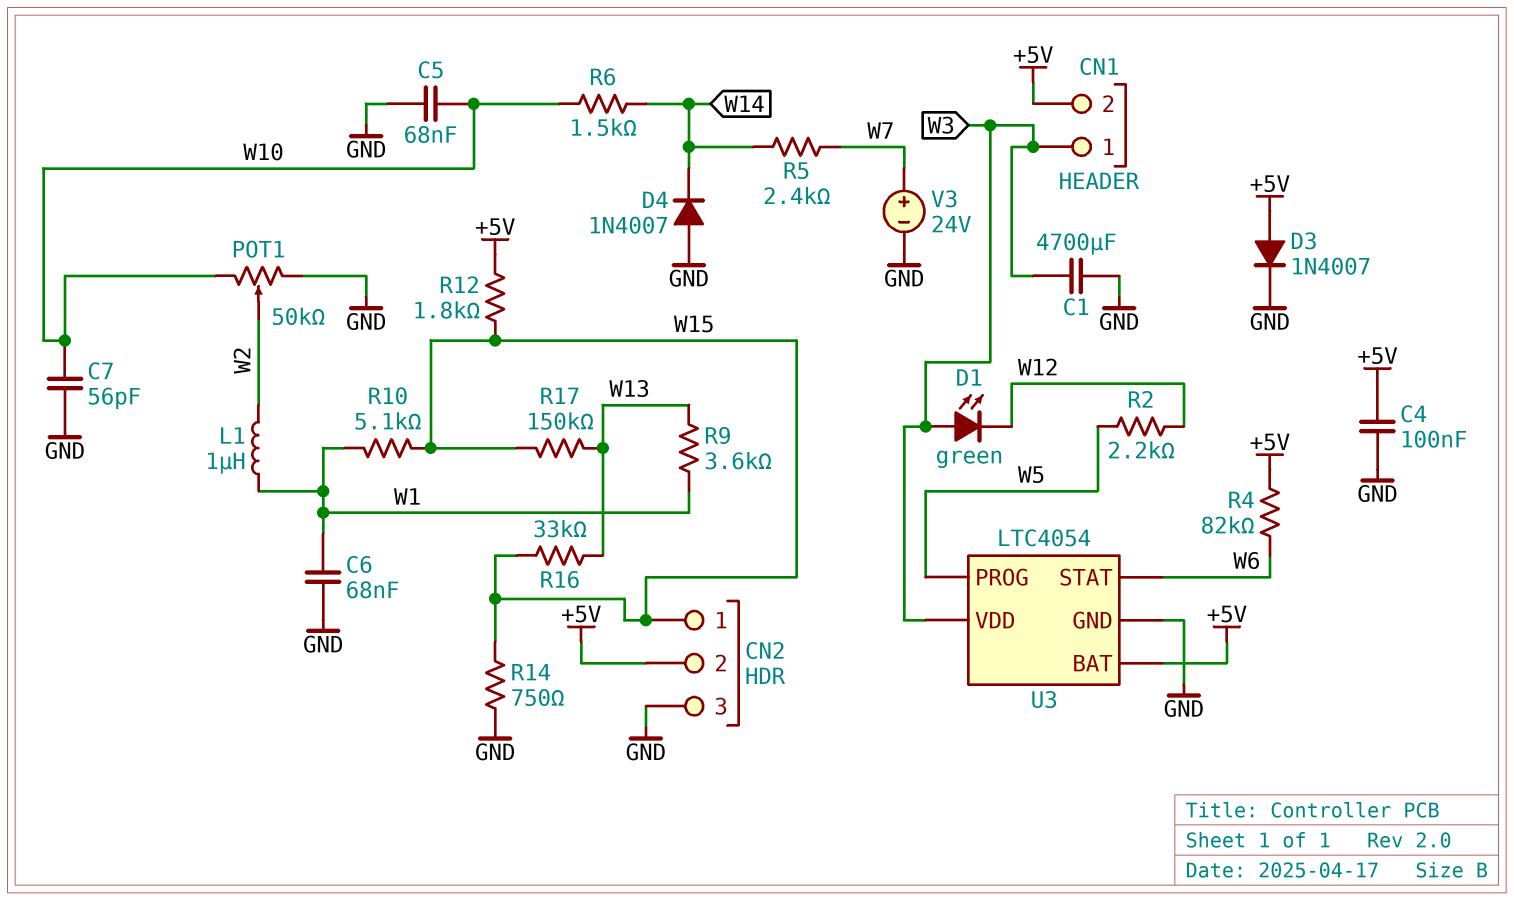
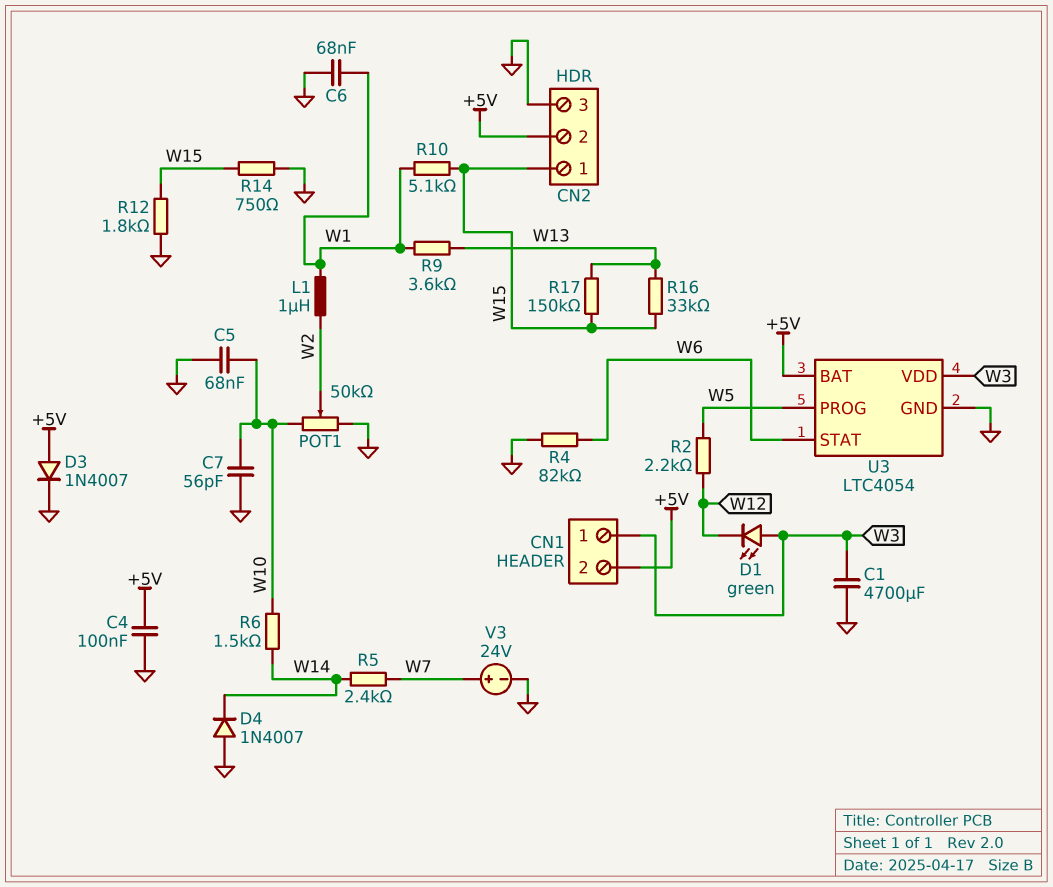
R4: 82k (+5V, W6) -> 82k (GND, W6)
R12: 1.8k (+5V, W15) -> 1.8k (GND, W15)

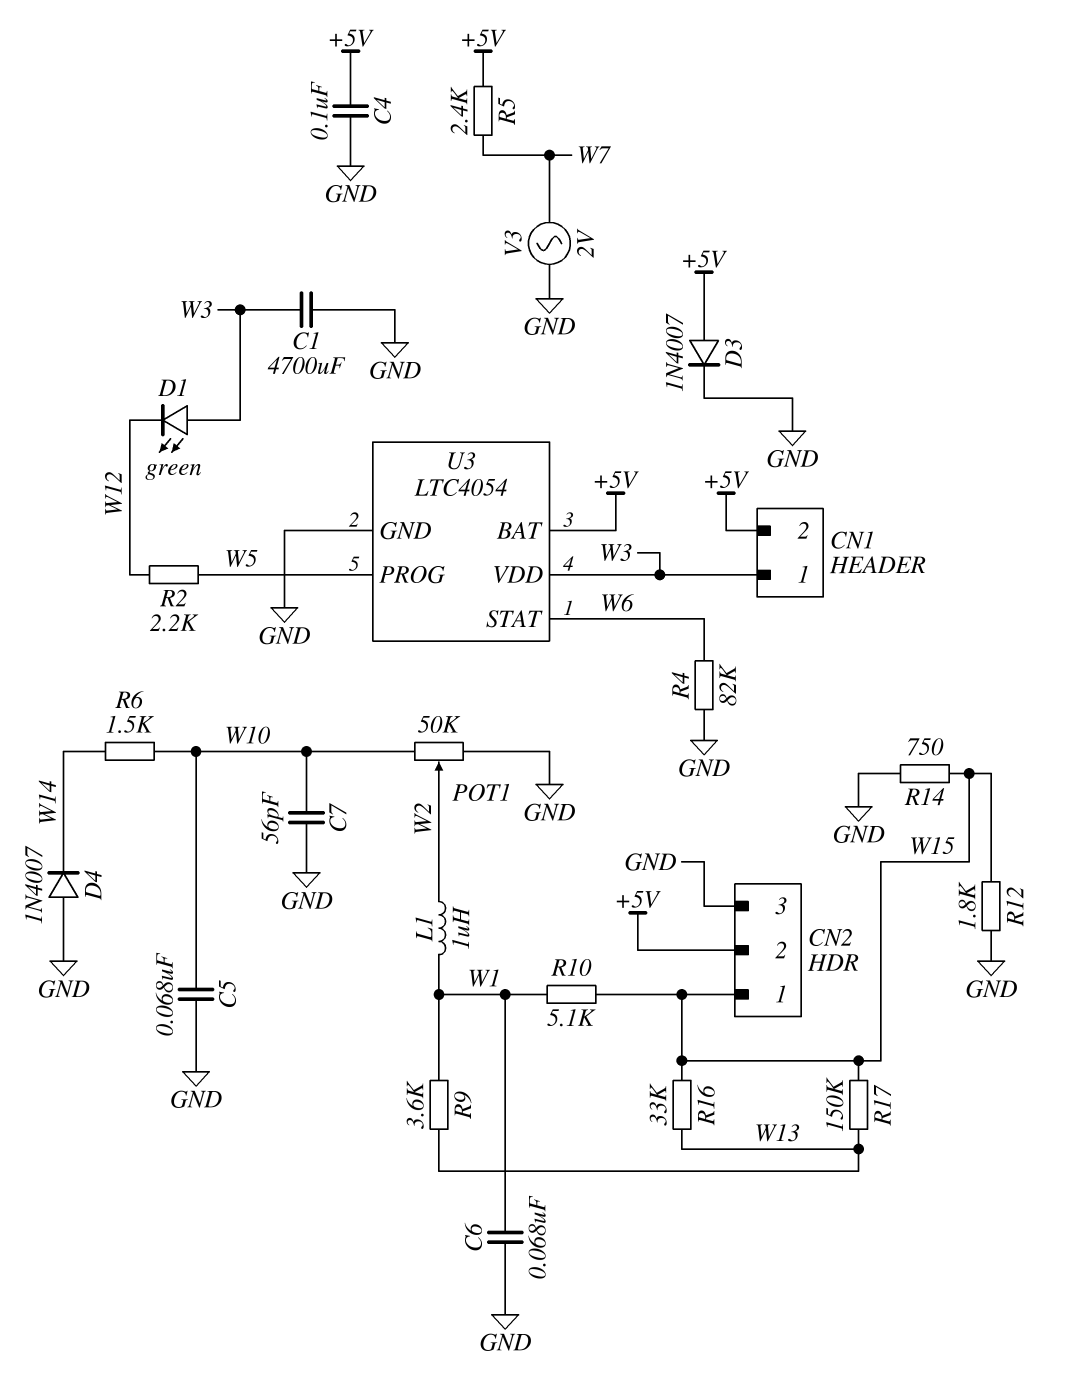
R5: 2.4k (W7, W14) -> 2.4k (+5V, W7)
V3: 24V (plus W7, minus GND) -> AC 2V (GND, W7)

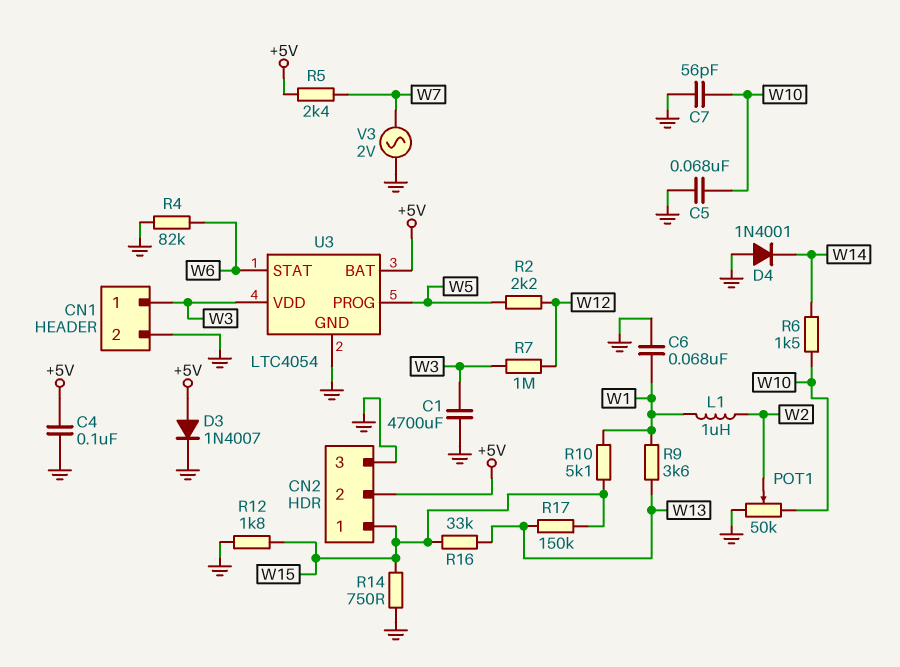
CN1 pin 2: +5V -> GND
D1: LED green (A W3, K W12) -> none
D4: diode 1N4007 (A GND, K W14) -> diode 1N4001 (A GND, K W14)
R7: none -> 1M (W3, W12)

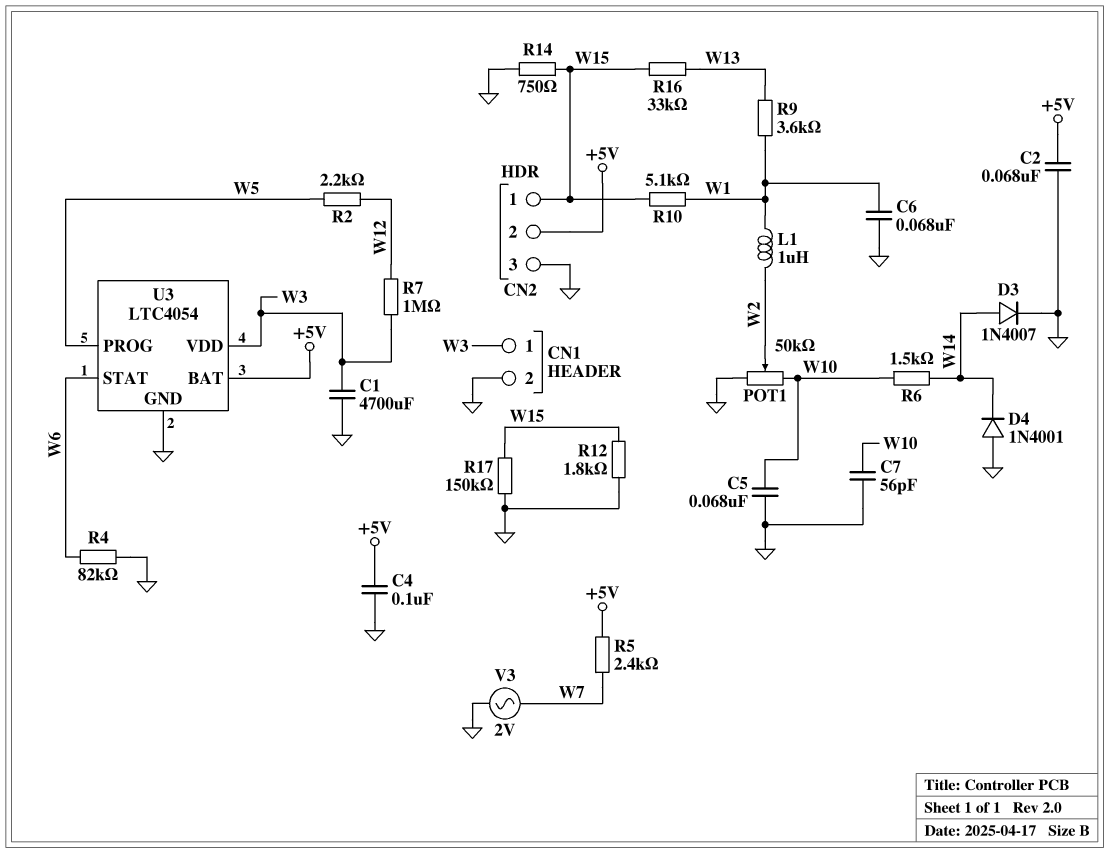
C2: none -> 68nF (+5V, GND)
D3: diode 1N4007 (A +5V, K GND) -> diode 1N4007 (A W14, K GND)
R17: 150k (W13, W15) -> 150k (GND, W15)

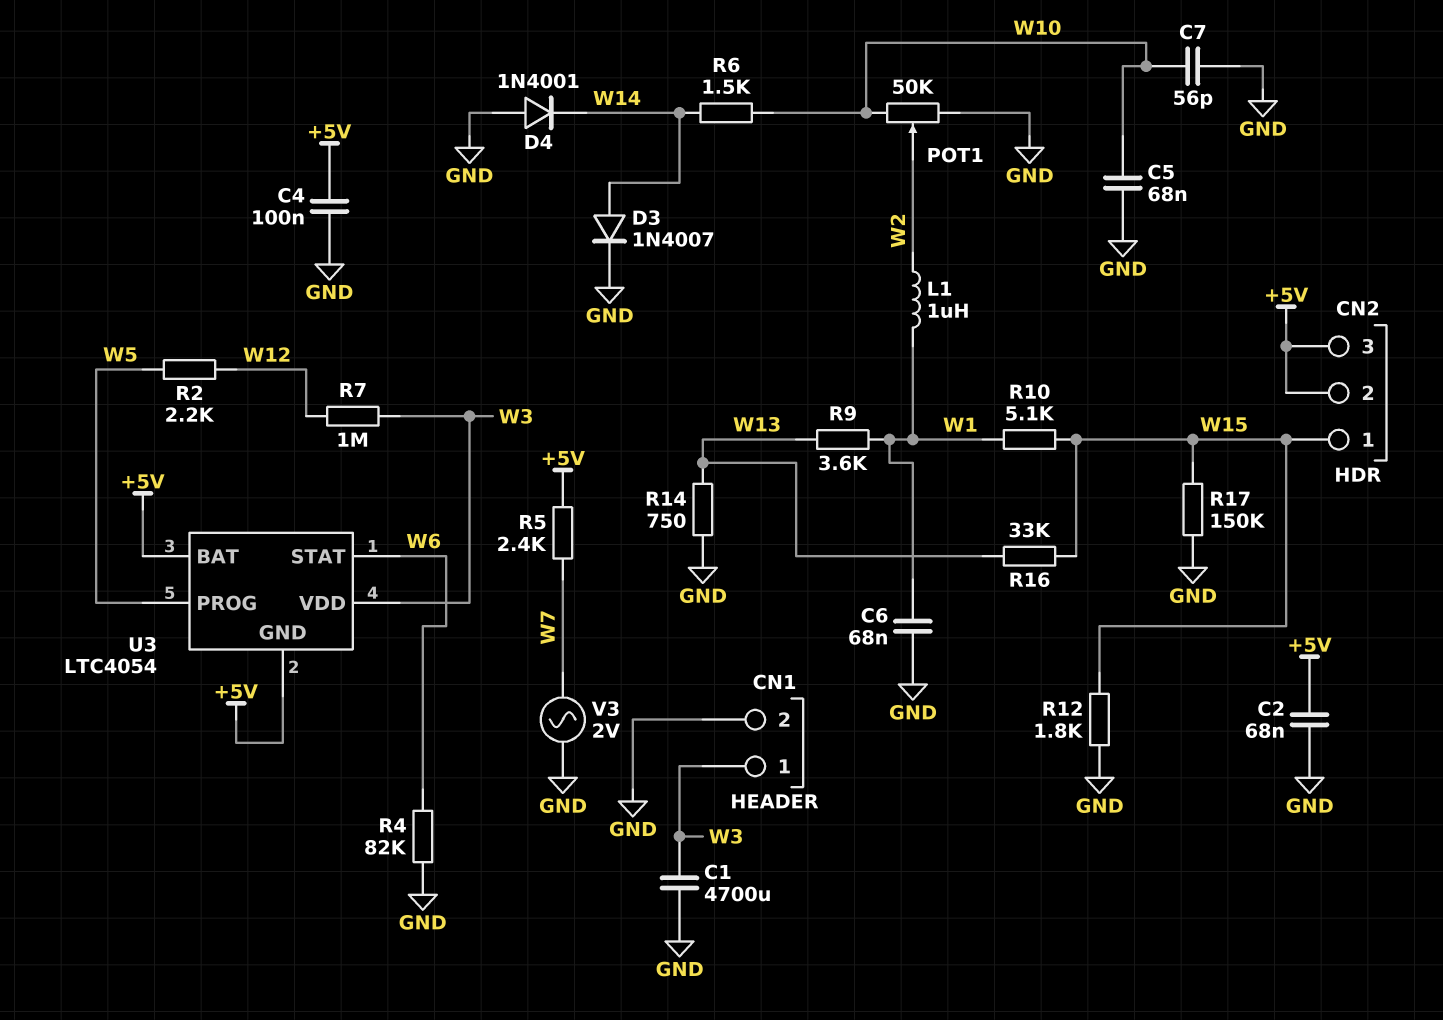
CN2 pin 3: GND -> +5V
R14: 750 (GND, W15) -> 750 (GND, W13)
U3 pin GND: GND -> +5V

